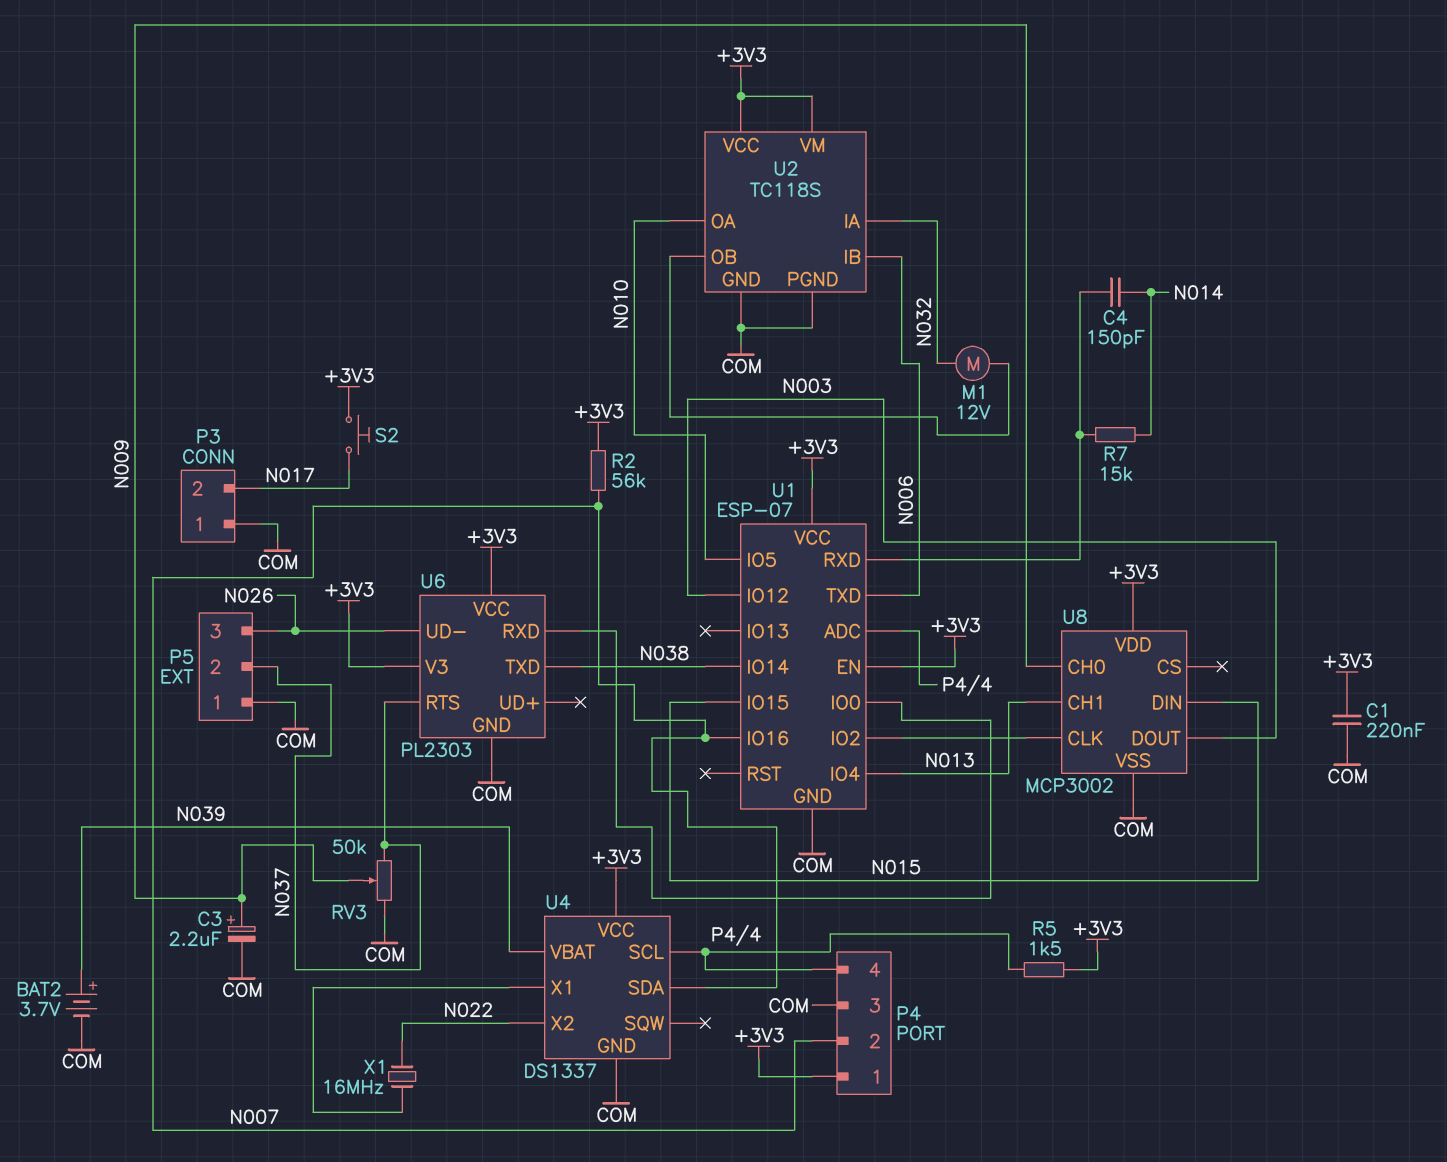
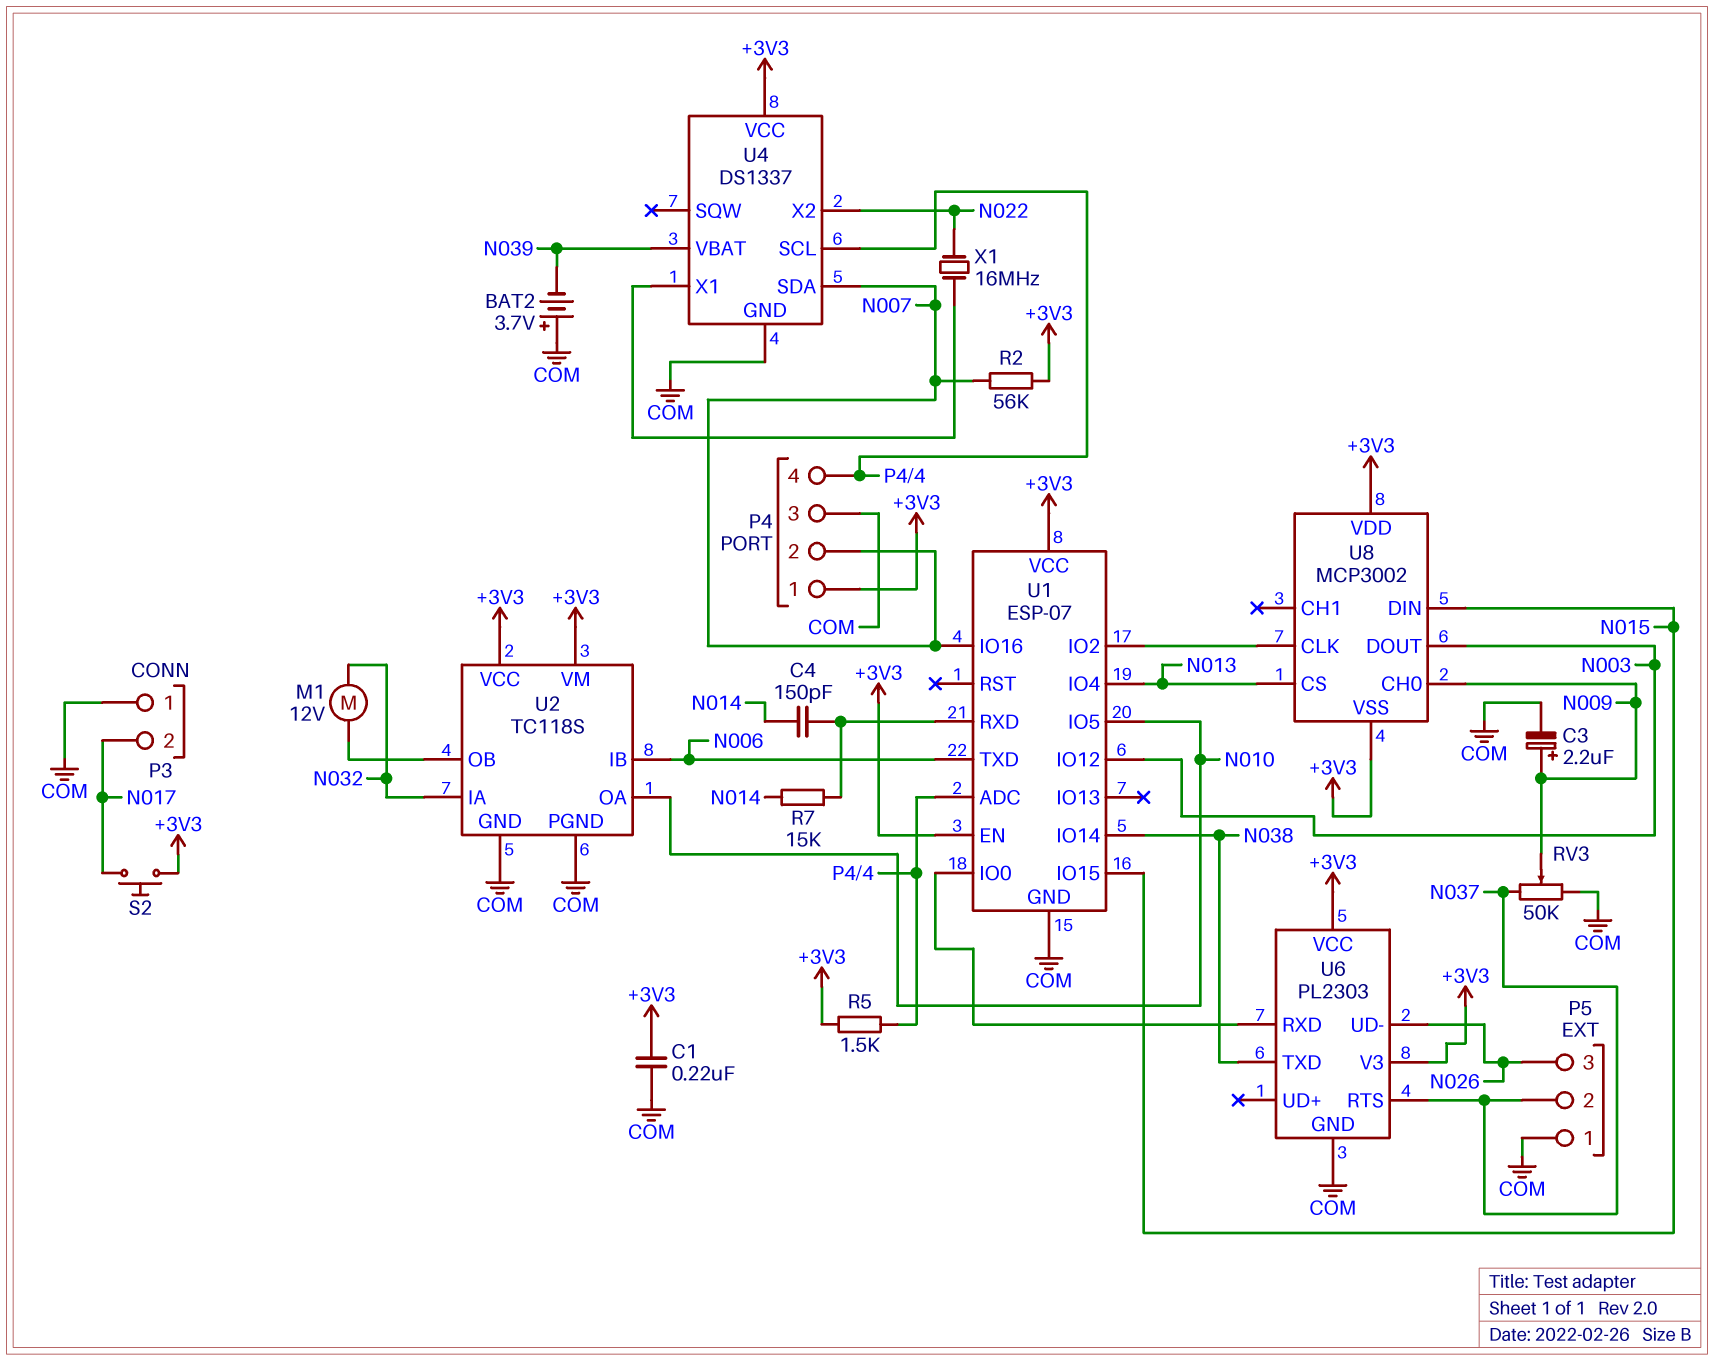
BAT2: 3.7V (plus N039, minus COM) -> 3.7V (plus COM, minus N039)
U8 pin CH1: N013 -> none
U8 pin CS: none -> N013
U8 pin VSS: COM -> +3V3

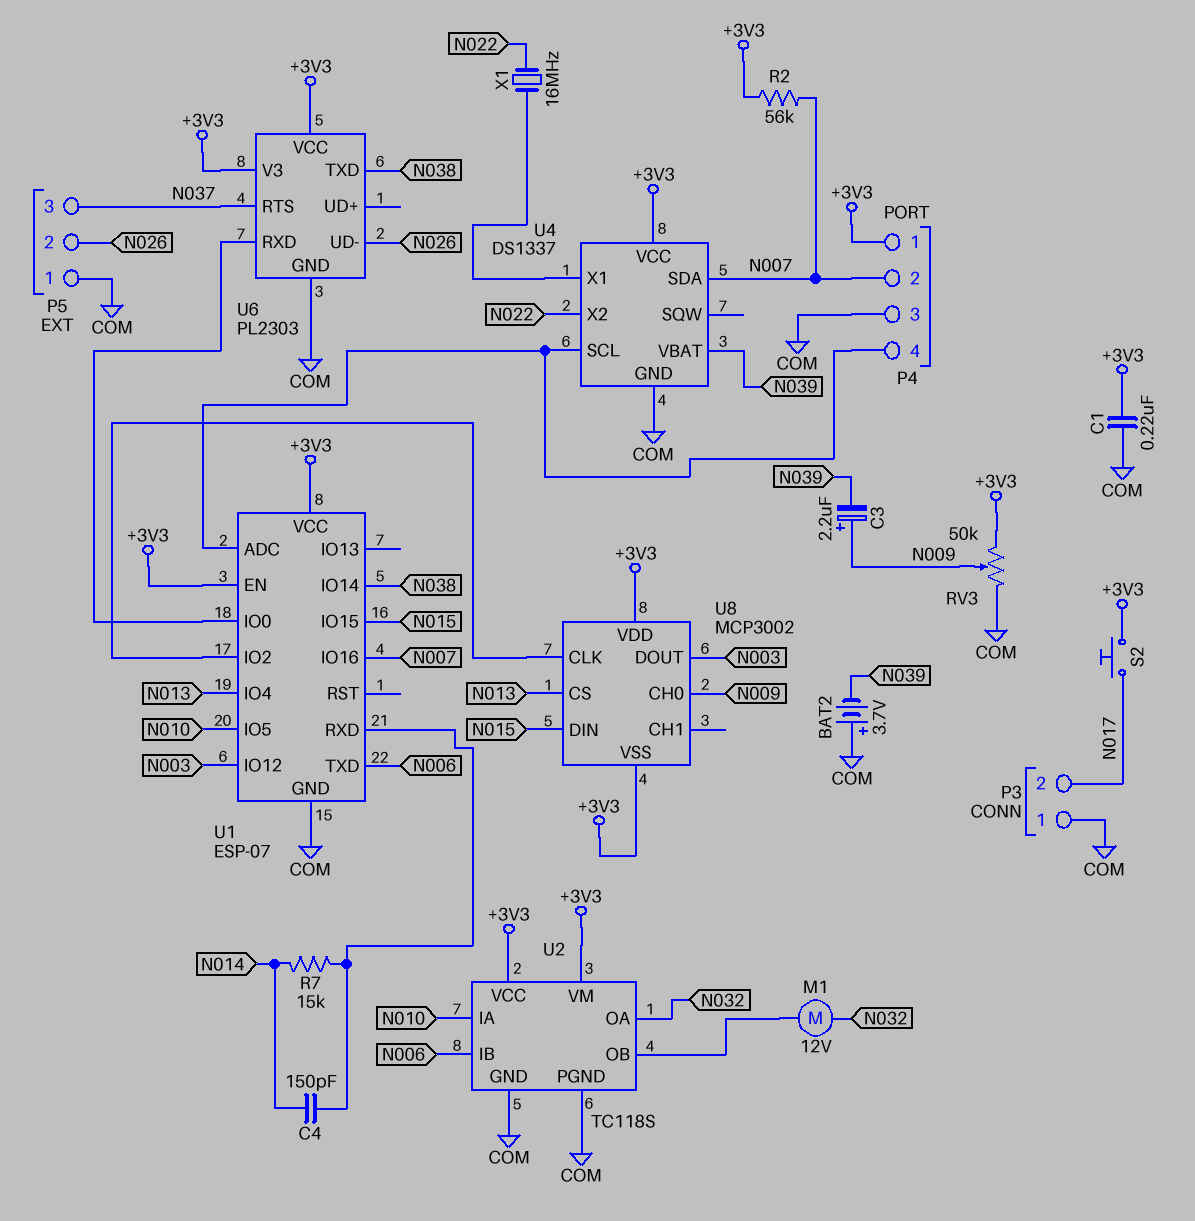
C3: 2.2uF (plus N009, minus COM) -> 2.2uF (plus N009, minus N039)
P5 pin 2: N037 -> N026
P5 pin 3: N026 -> N037
R5: 1.5k (+3V3, P4/4) -> none
RV3: 50k (COM, N037, wiper N009) -> 50k (+3V3, COM, wiper N009)
U2 pin IA: N032 -> N010
U2 pin OA: N010 -> N032

